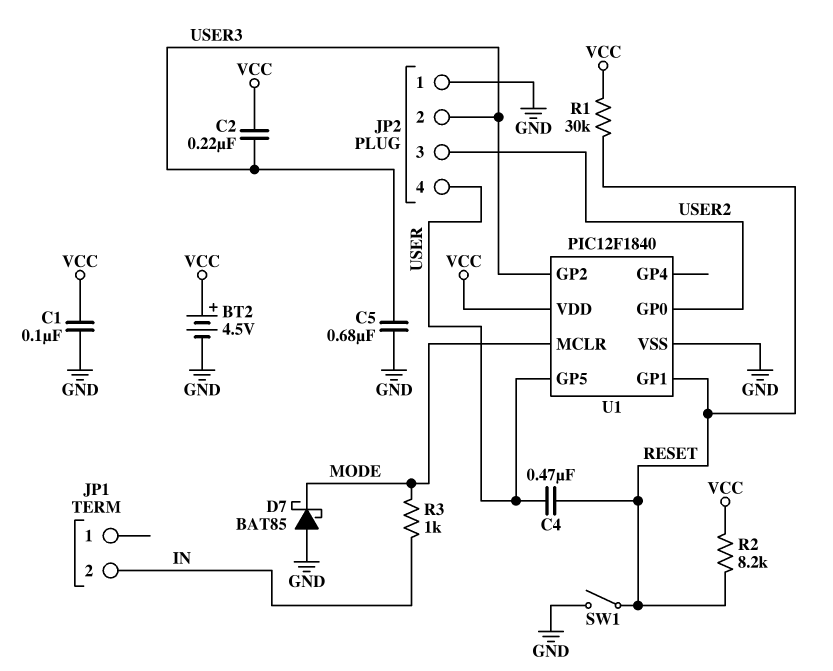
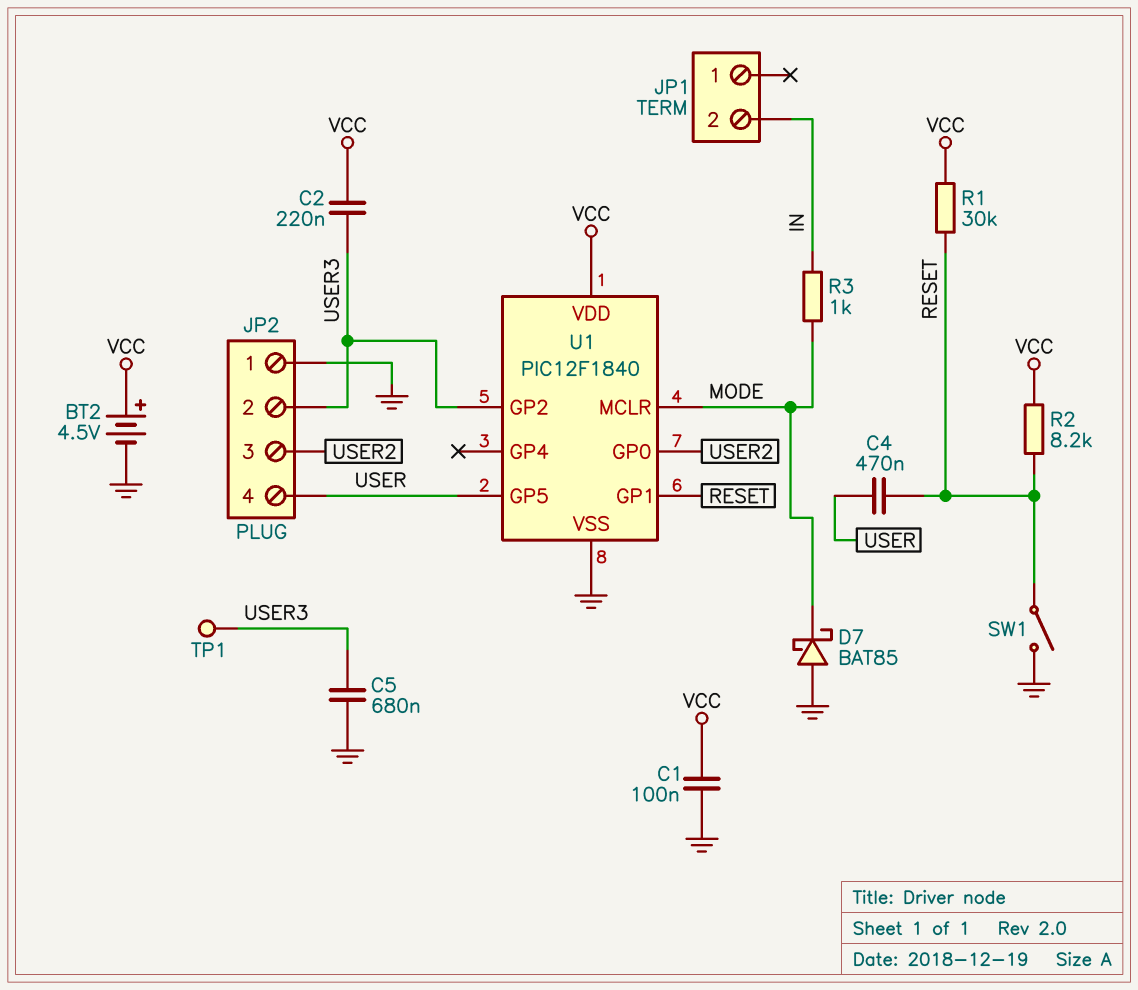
TP1: none -> test point (USER3)

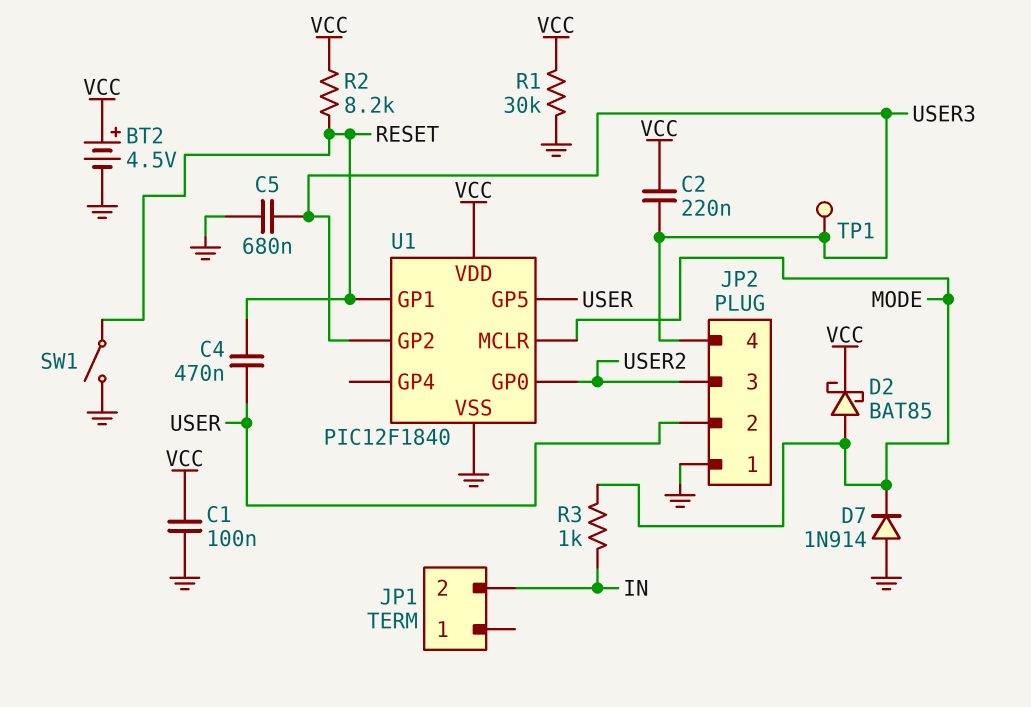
D2: none -> schottky BAT85 (A MODE, K VCC)
D7: schottky BAT85 (A GND, K MODE) -> diode 1N914 (A GND, K MODE)
JP2 pin 2: USER3 -> USER
JP2 pin 4: USER -> USER3
R1: 30k (RESET, VCC) -> 30k (GND, VCC)

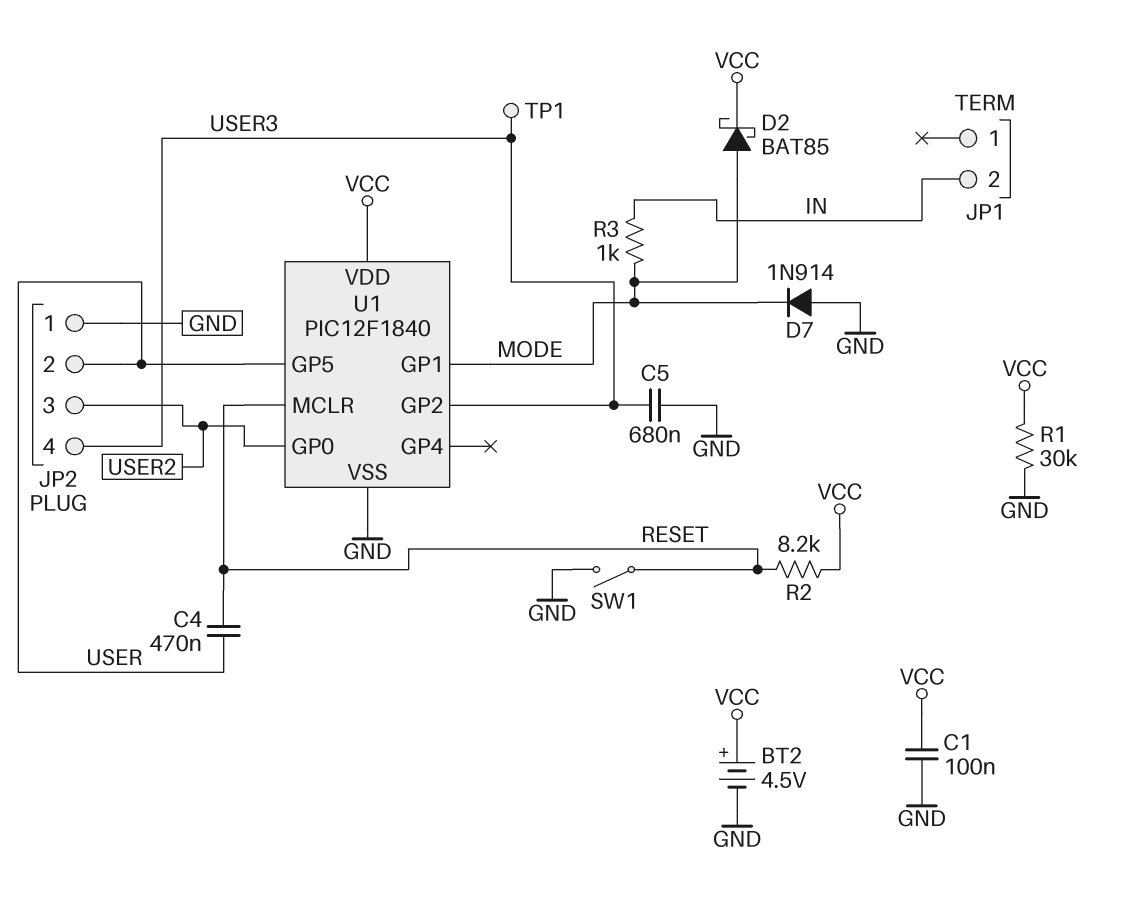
C2: 220nF (USER3, VCC) -> none
U1 pin GP1: RESET -> MODE
U1 pin MCLR: MODE -> RESET

